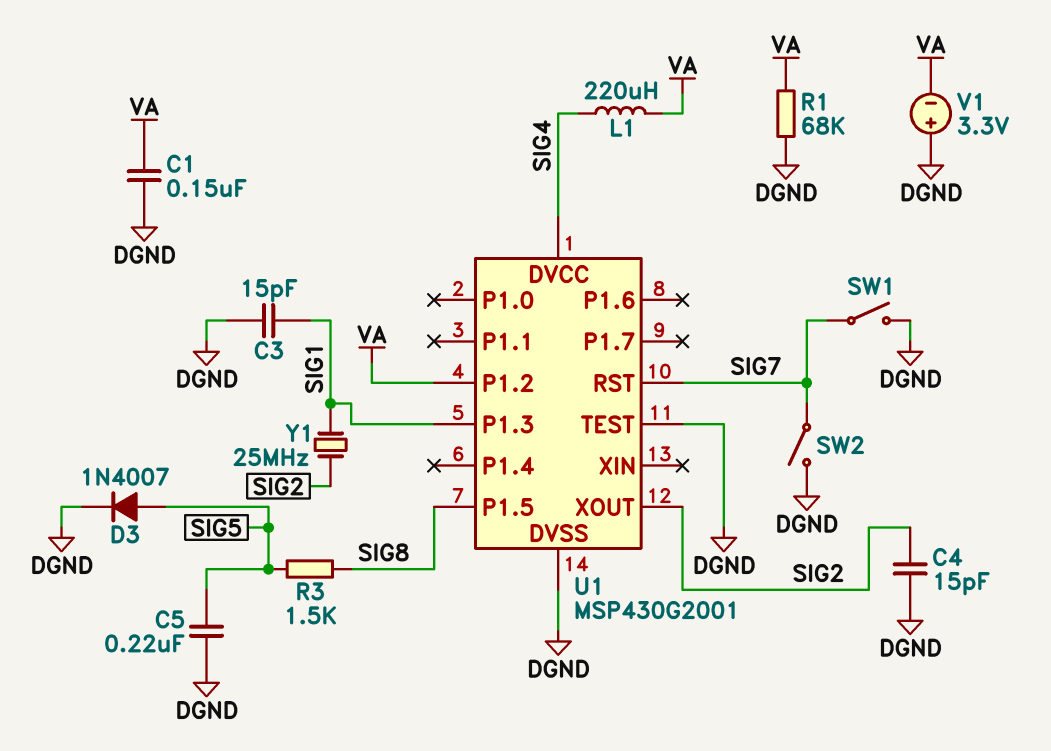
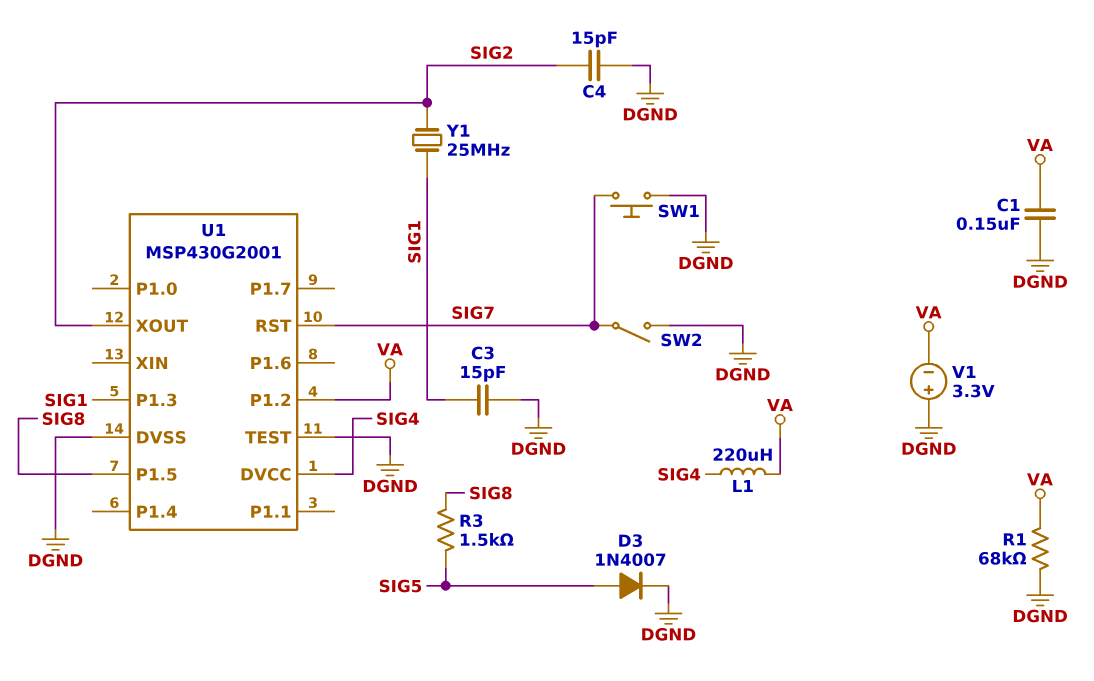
C5: 220nF (DGND, SIG5) -> none
SW1: switch (DGND, SIG7) -> button (DGND, SIG7)

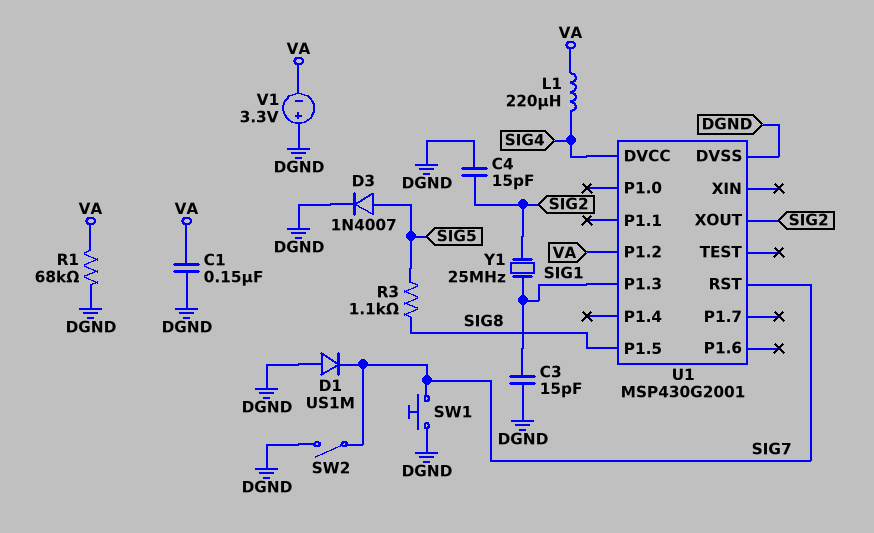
D1: none -> diode US1M (A DGND, K SIG7)
R3: 1.5k (SIG5, SIG8) -> 1.1k (SIG5, SIG8)
U1 pin TEST: DGND -> none

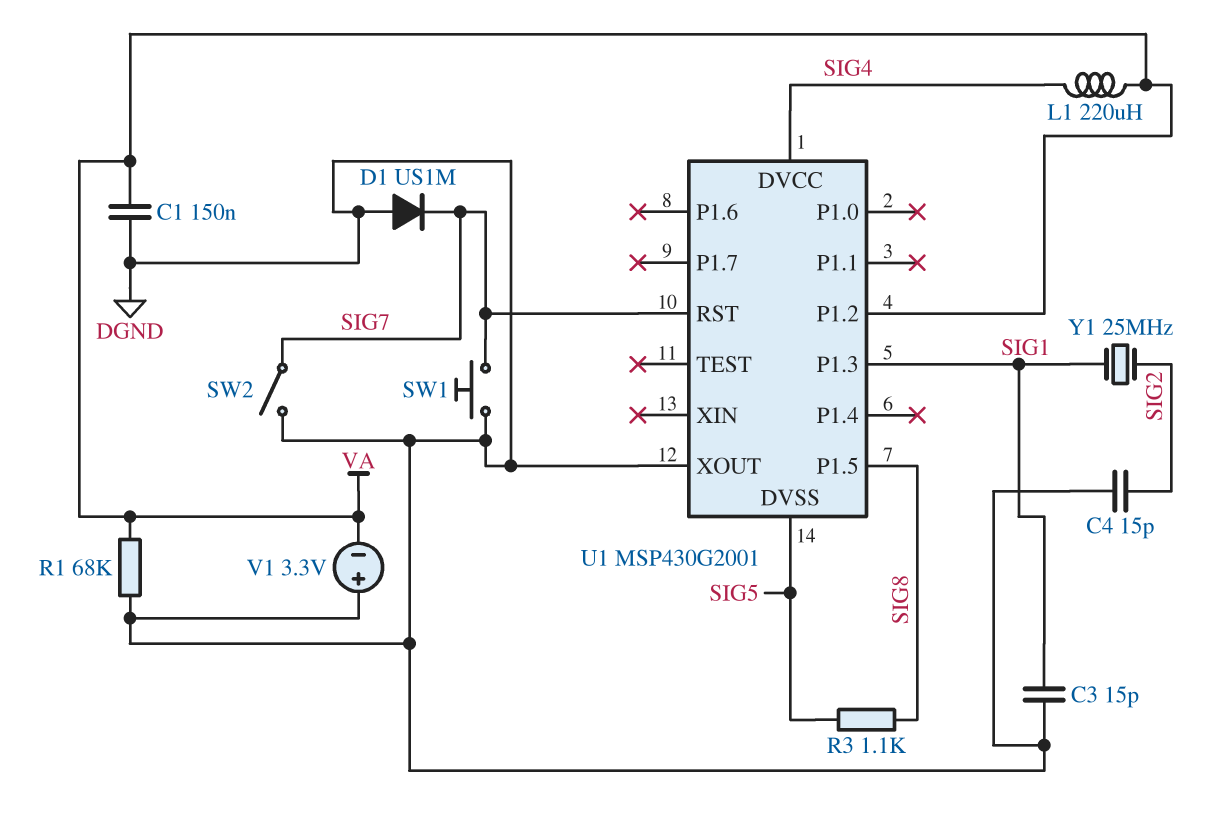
D3: diode 1N4007 (A SIG5, K DGND) -> none
U1 pin DVSS: DGND -> SIG5
U1 pin XOUT: SIG2 -> DGND

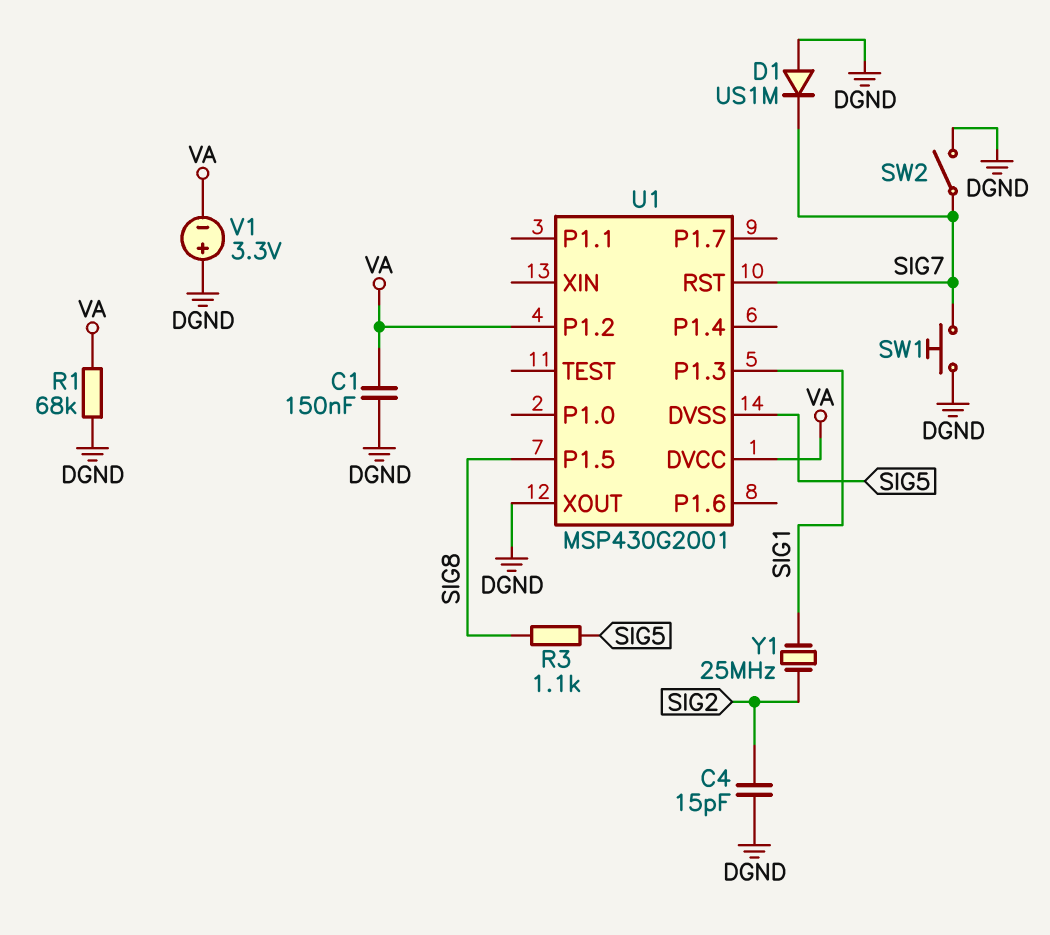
C3: 15pF (DGND, SIG1) -> none
L1: 220uH (SIG4, VA) -> none
U1 pin DVCC: SIG4 -> VA

